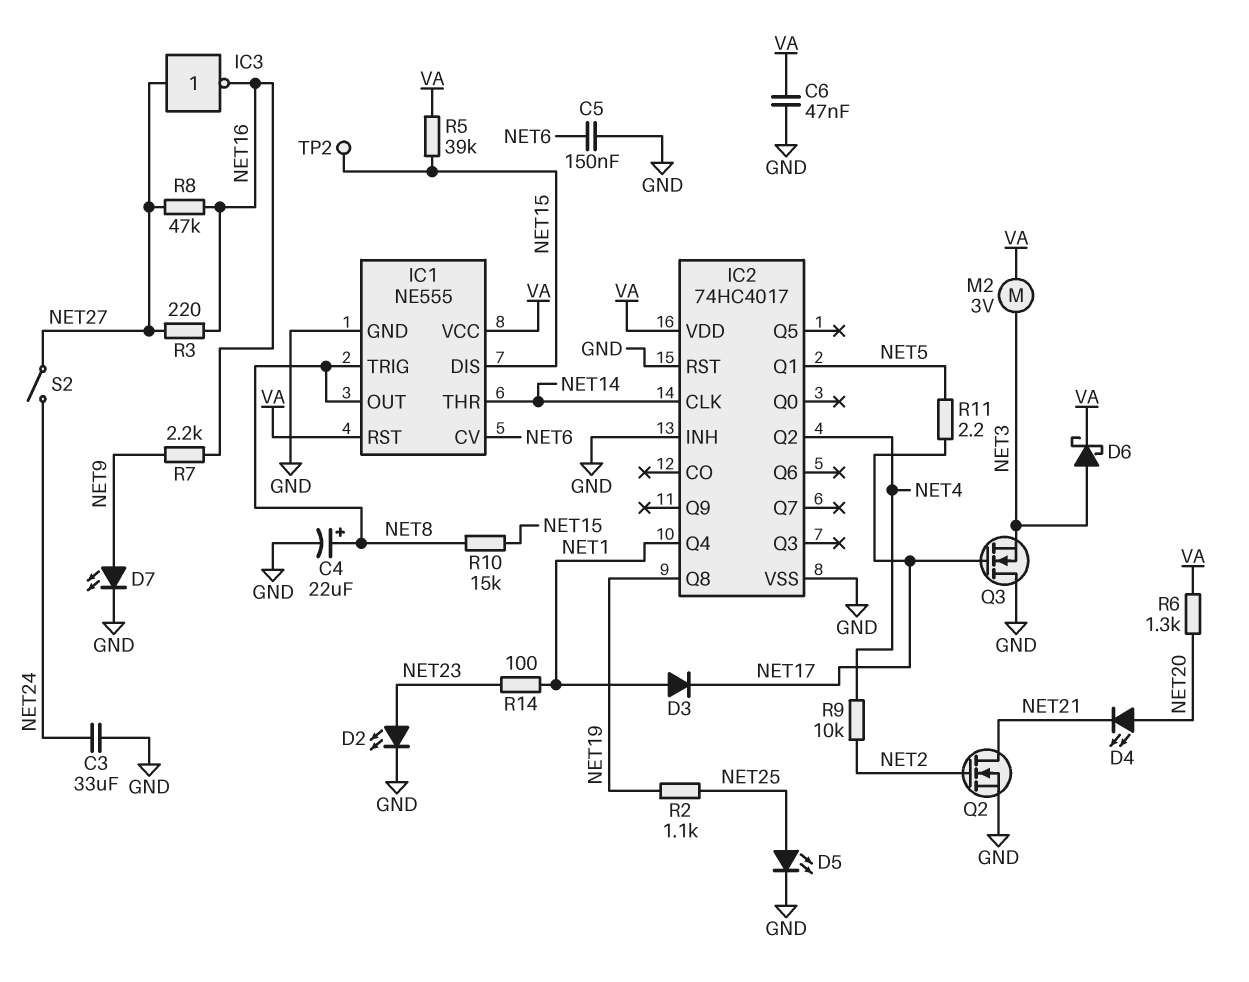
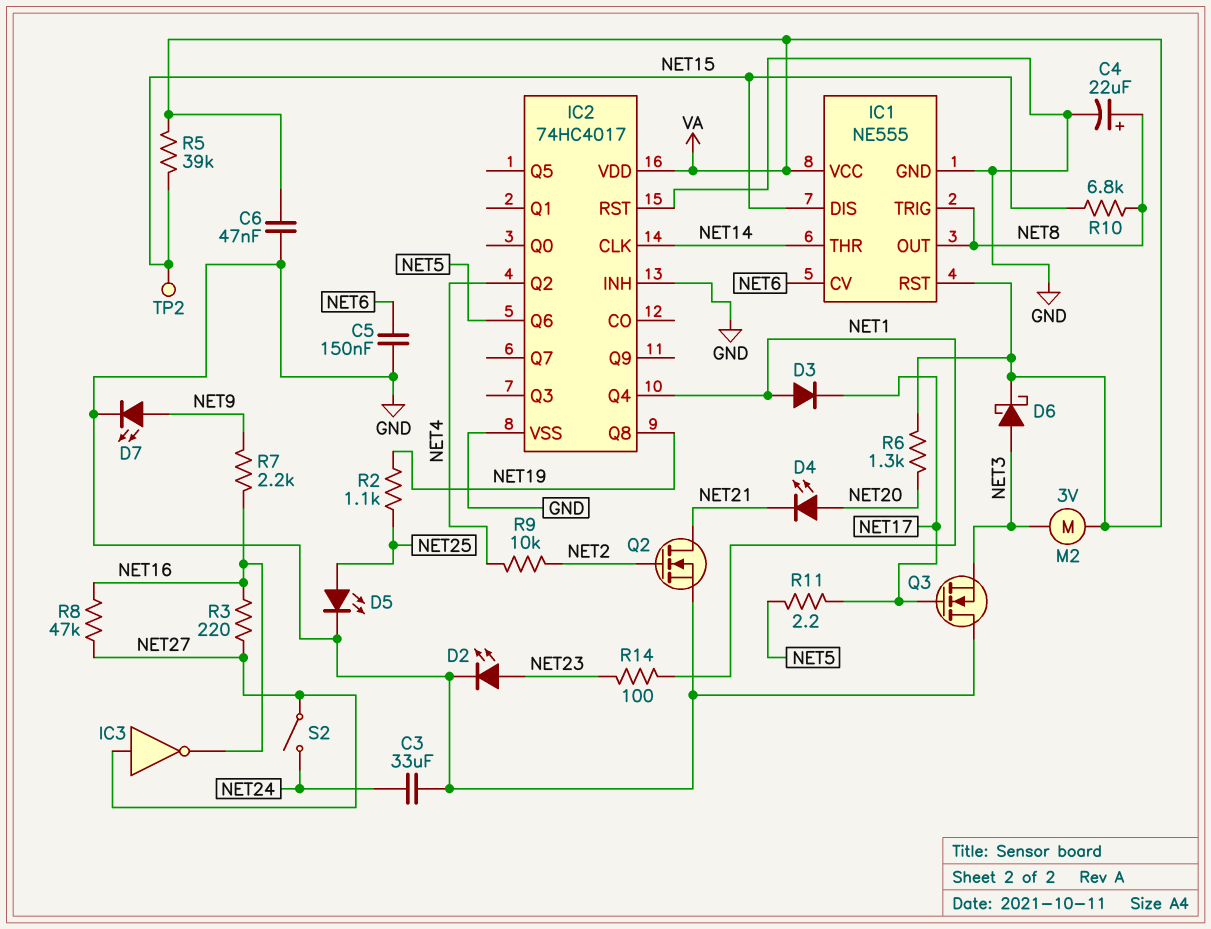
IC2 pin Q1: NET5 -> none
IC2 pin Q6: none -> NET5
R10: 15k (NET8, NET15) -> 6.8k (NET8, NET15)

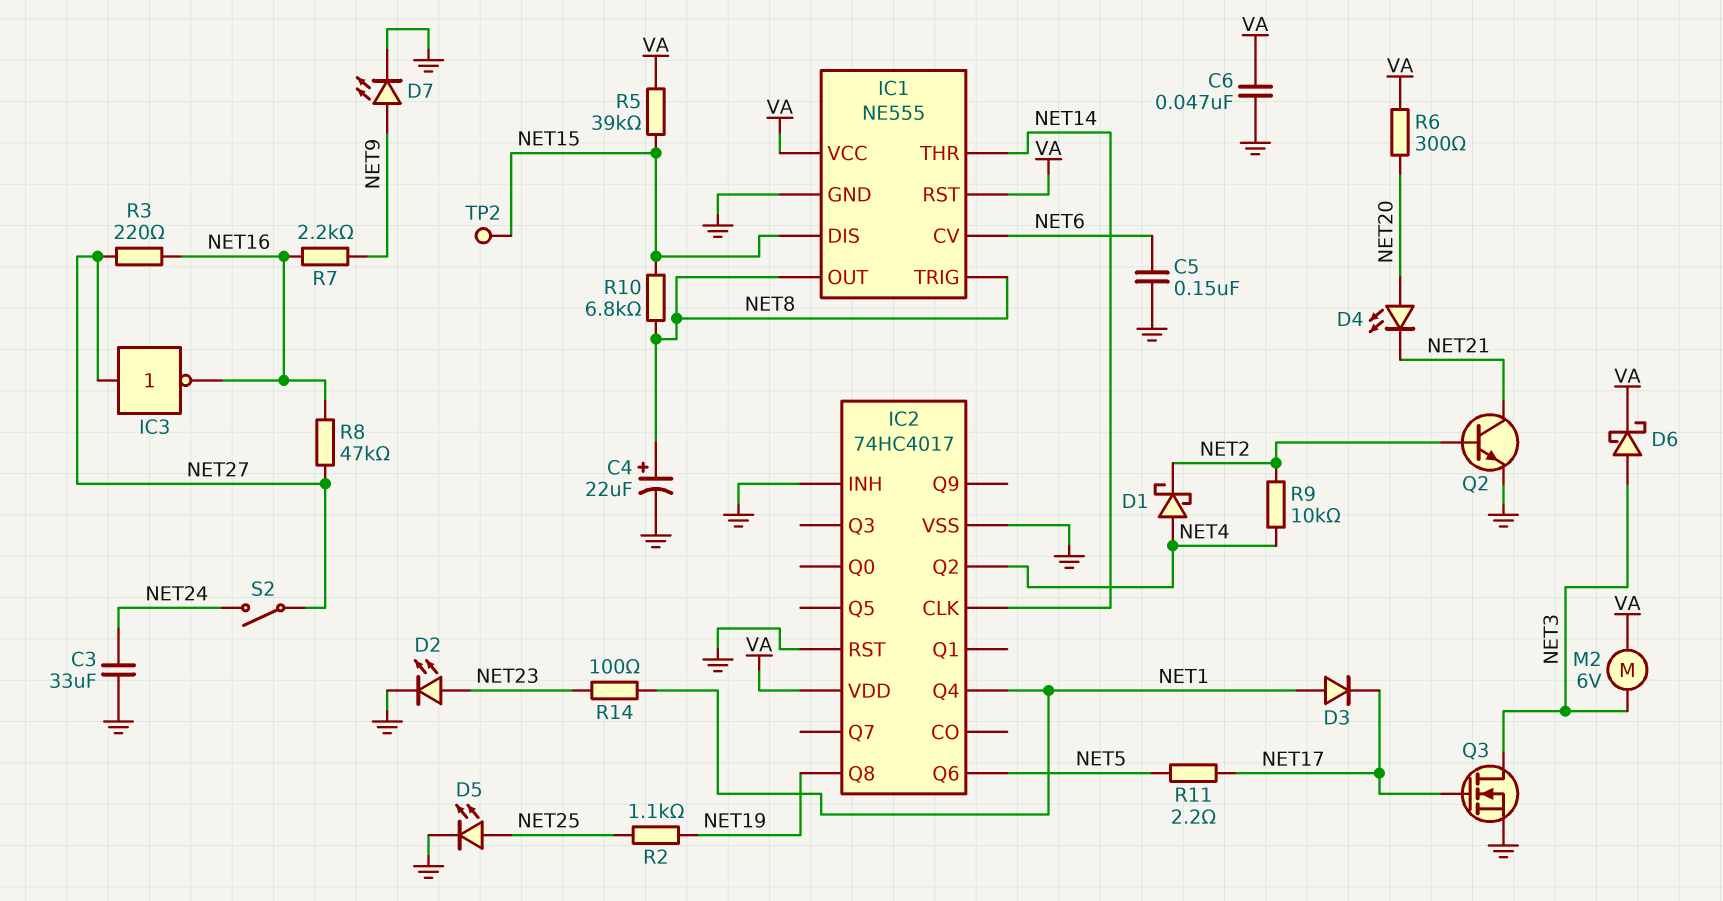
D1: none -> schottky (A NET4, K NET2)
M2: motor 3V (NET3, VA) -> motor 6V (NET3, VA)
Q2: NMOS (G NET2, D NET21, S GND) -> NPN (B NET2, C NET21, E GND)
Q3: NMOS (G NET17, D GND, S NET3) -> NMOS (G NET17, D NET3, S GND)
R6: 1.3k (NET20, VA) -> 300 (NET20, VA)

